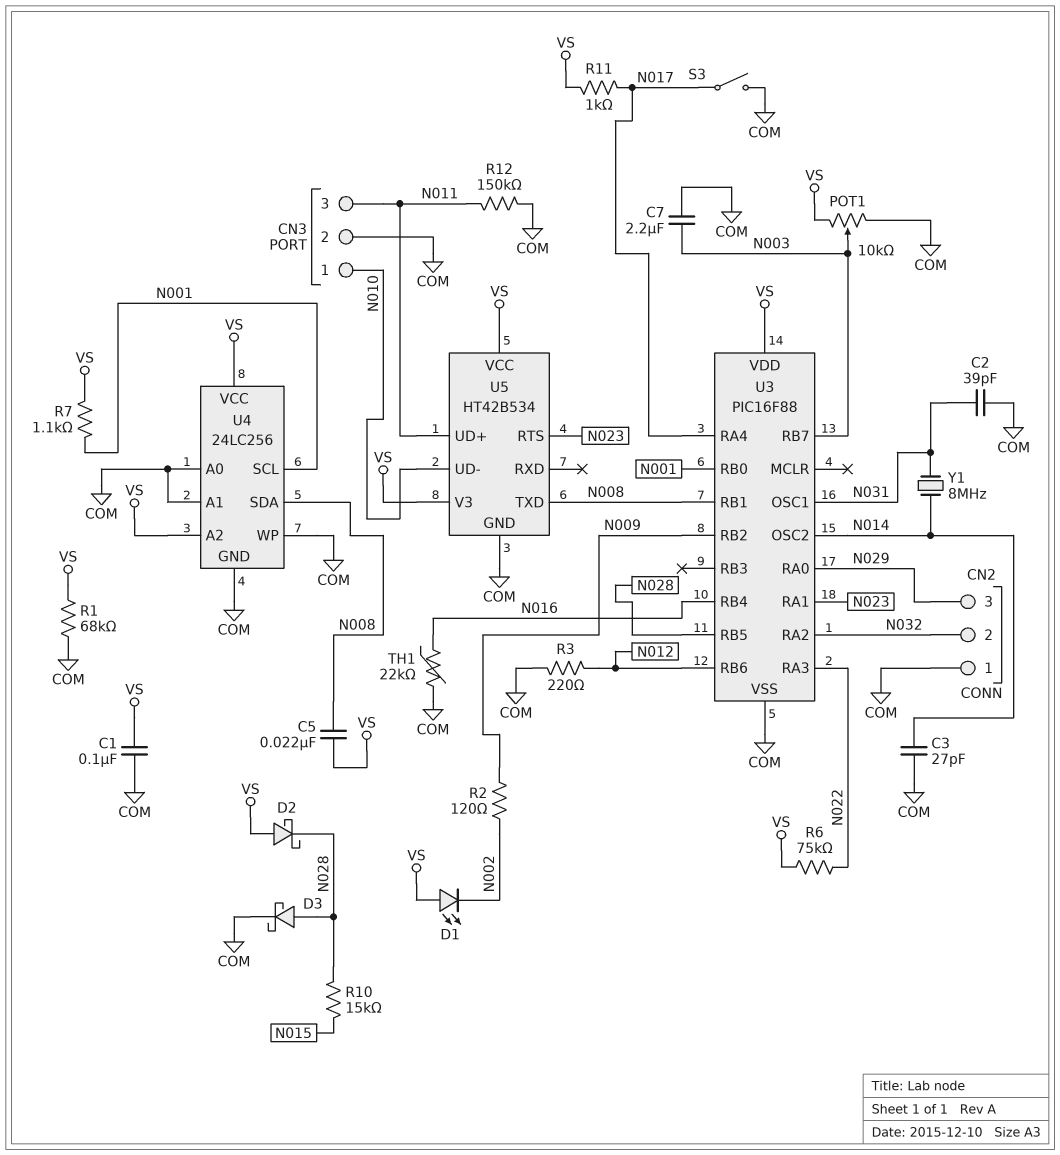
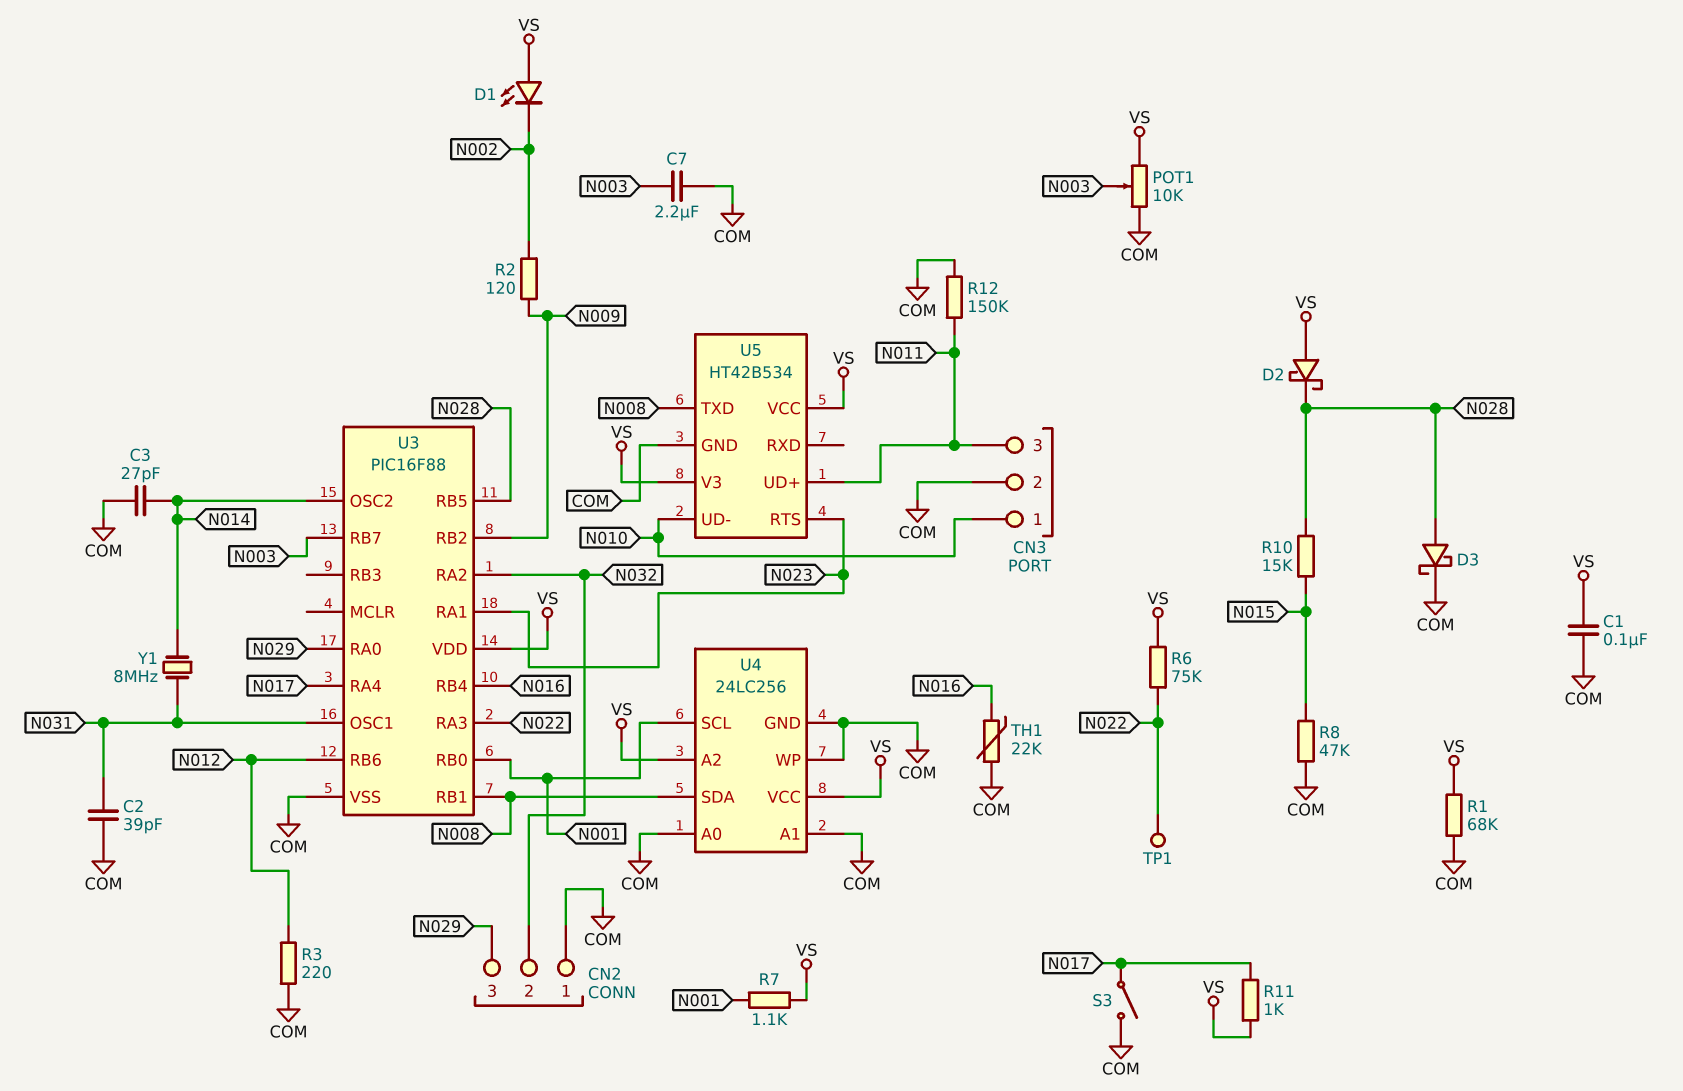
C5: 22nF (N008, VS) -> none
R8: none -> 47k (COM, N015)
TP1: none -> test point (N022)

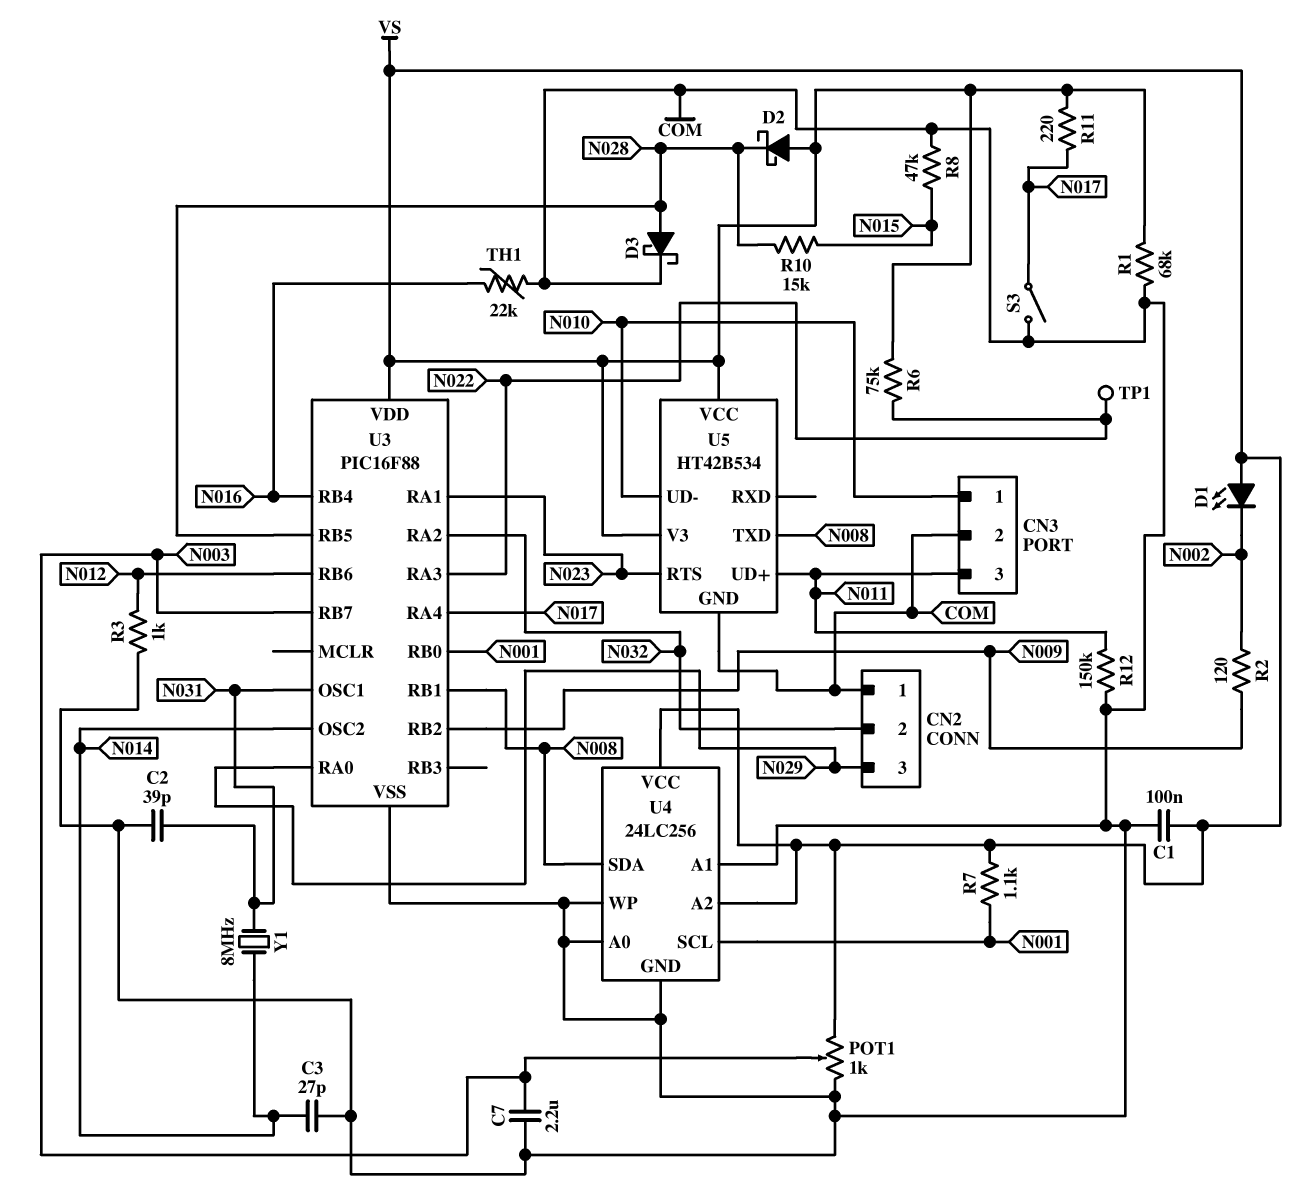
POT1: 10k (COM, VS, wiper N003) -> 1k (COM, VS, wiper N003)
R3: 220 (COM, N012) -> 1k (COM, N012)
R11: 1k (N017, VS) -> 220 (N017, VS)

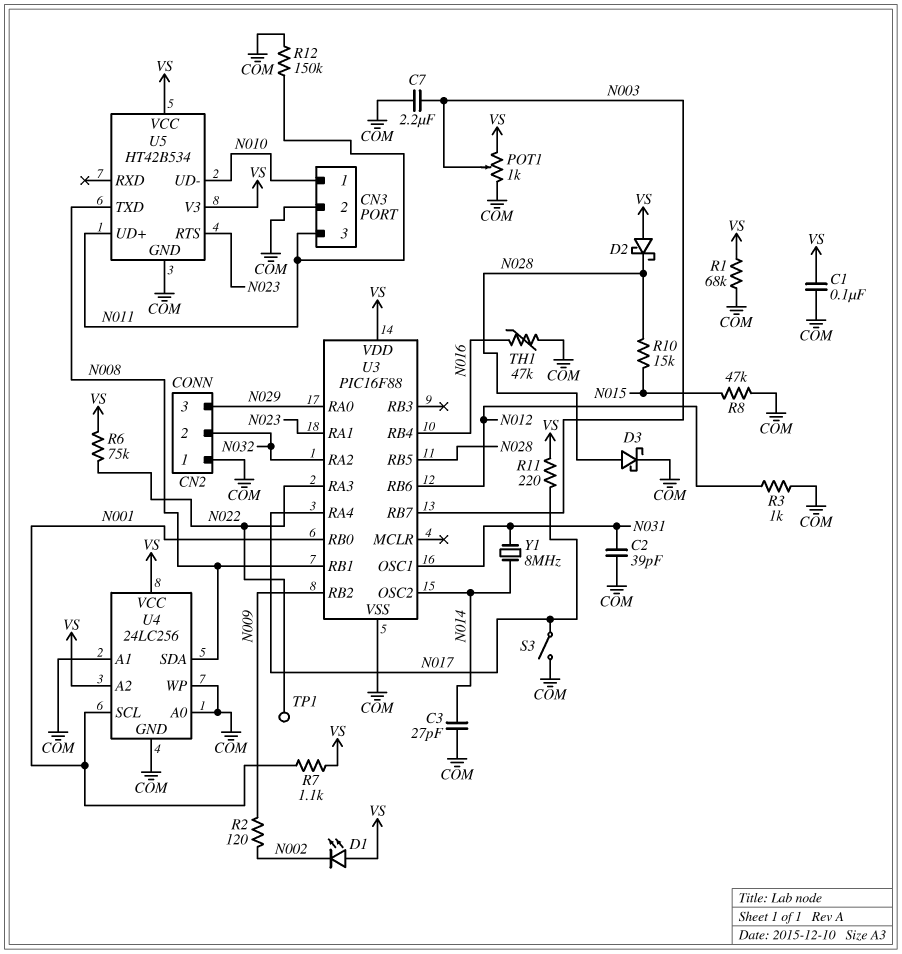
TH1: 22k (COM, N016) -> 47k (COM, N016)

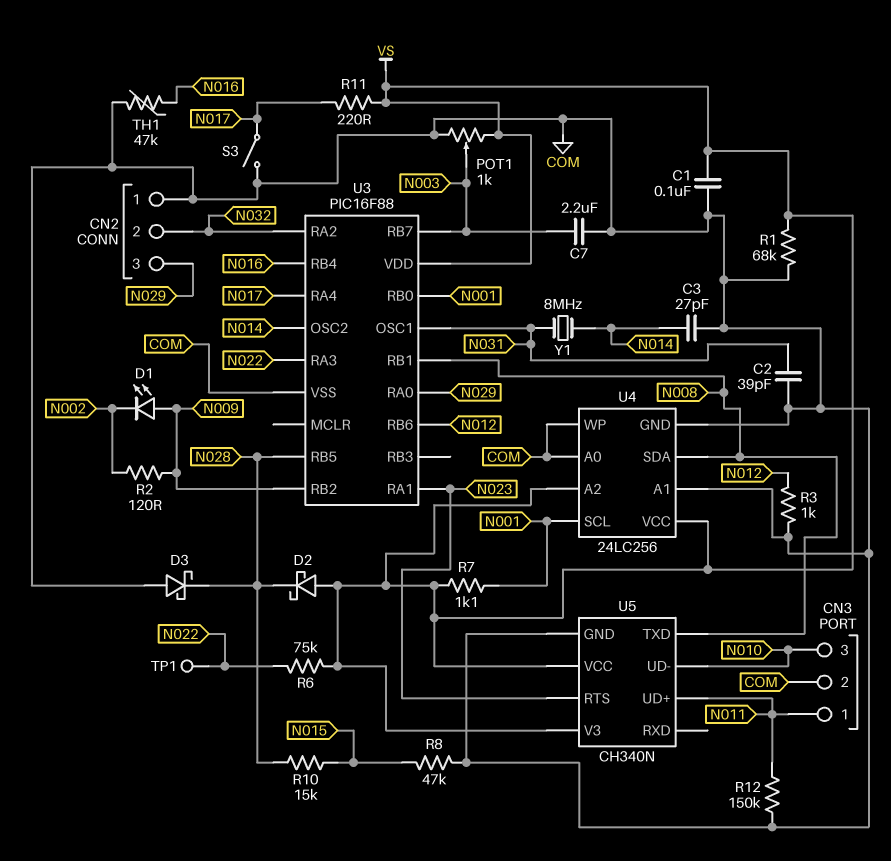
CN3 pin 1: N010 -> N011
CN3 pin 3: N011 -> N010
D1: LED (A VS, K N002) -> LED (A N009, K N002)
D3: schottky (A N028, K COM) -> schottky (A COM, K N028)
U5: HT42B534 -> CH340N

